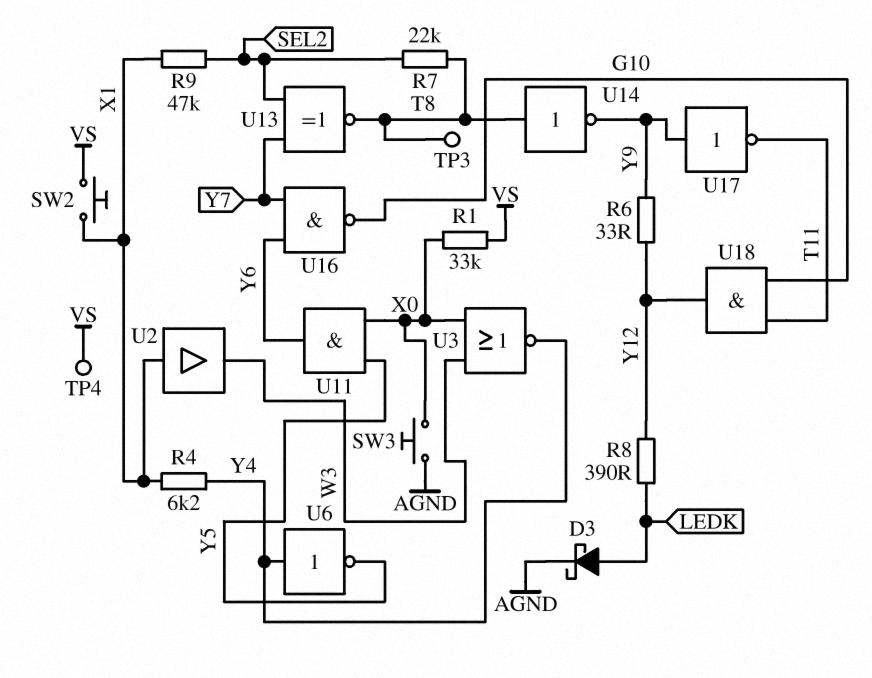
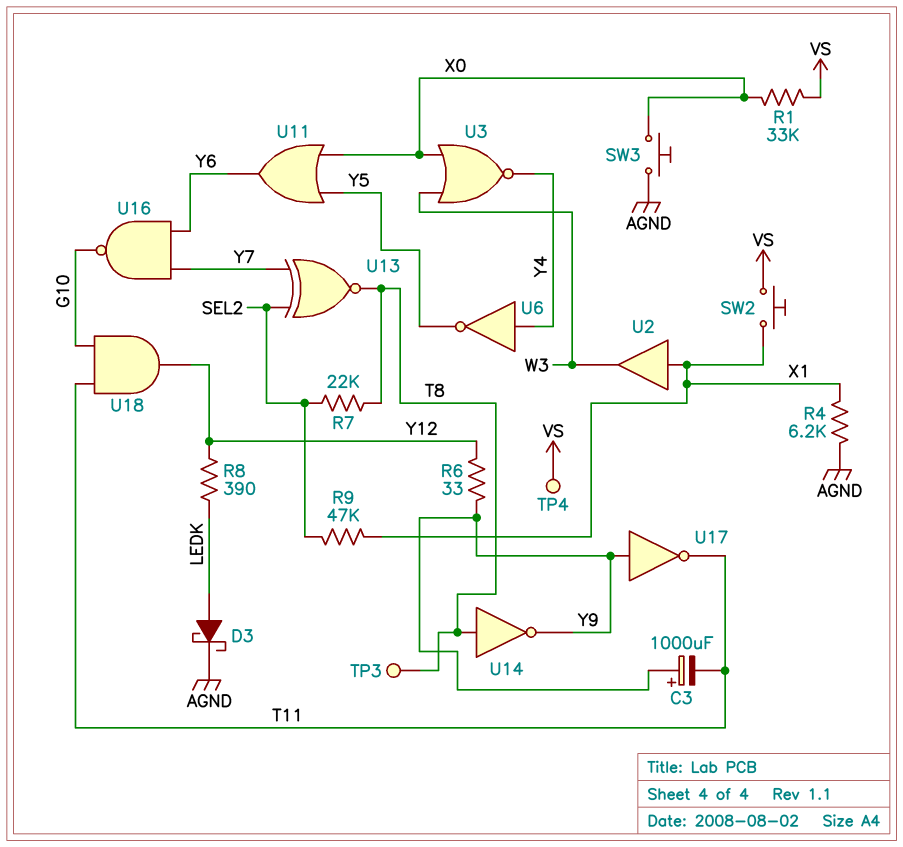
C3: none -> 1000uF (plus Y9, minus T11)
R4: 6.2k (X1, Y4) -> 6.2k (AGND, X1)
U11: AND (in X0, in Y5, out Y6) -> OR (in X0, in Y5, out Y6)

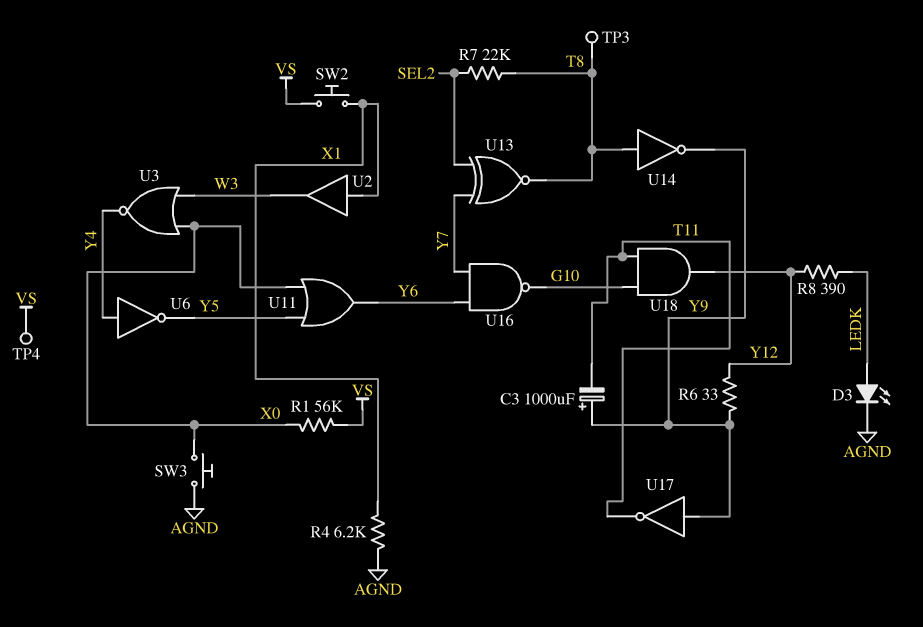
D3: schottky (A LEDK, K AGND) -> LED (A LEDK, K AGND)
R1: 33k (VS, X0) -> 56k (VS, X0)
R9: 47k (SEL2, X1) -> none

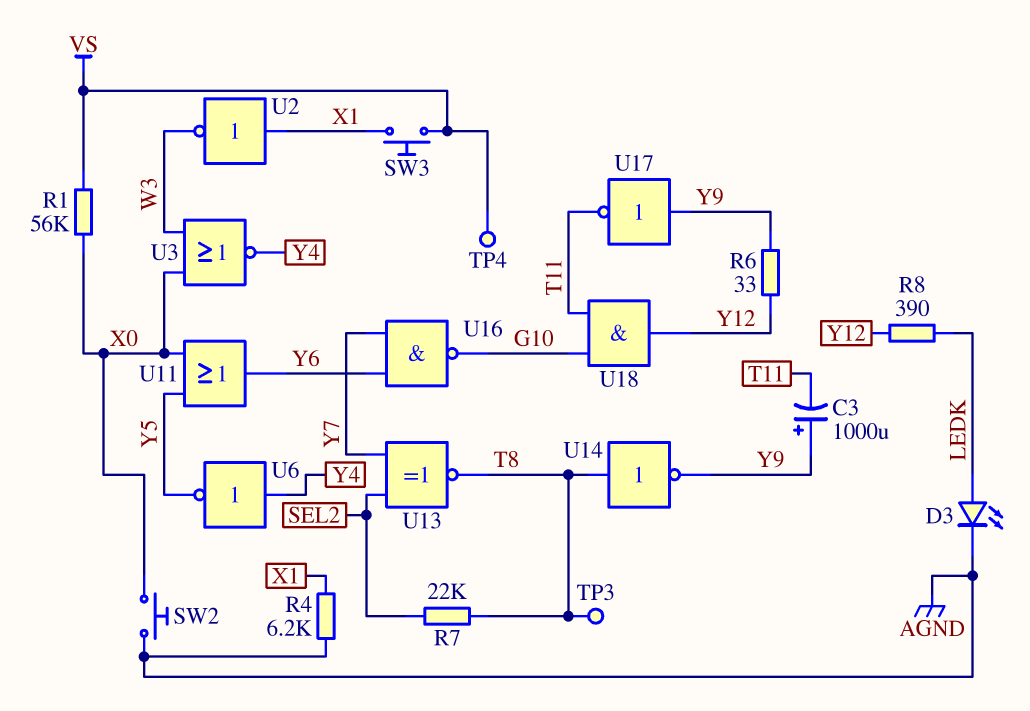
SW2: button (VS, X1) -> button (AGND, X0)
SW3: button (AGND, X0) -> button (VS, X1)
U2: buffer (in X1, out W3) -> NOT (in X1, out W3)

